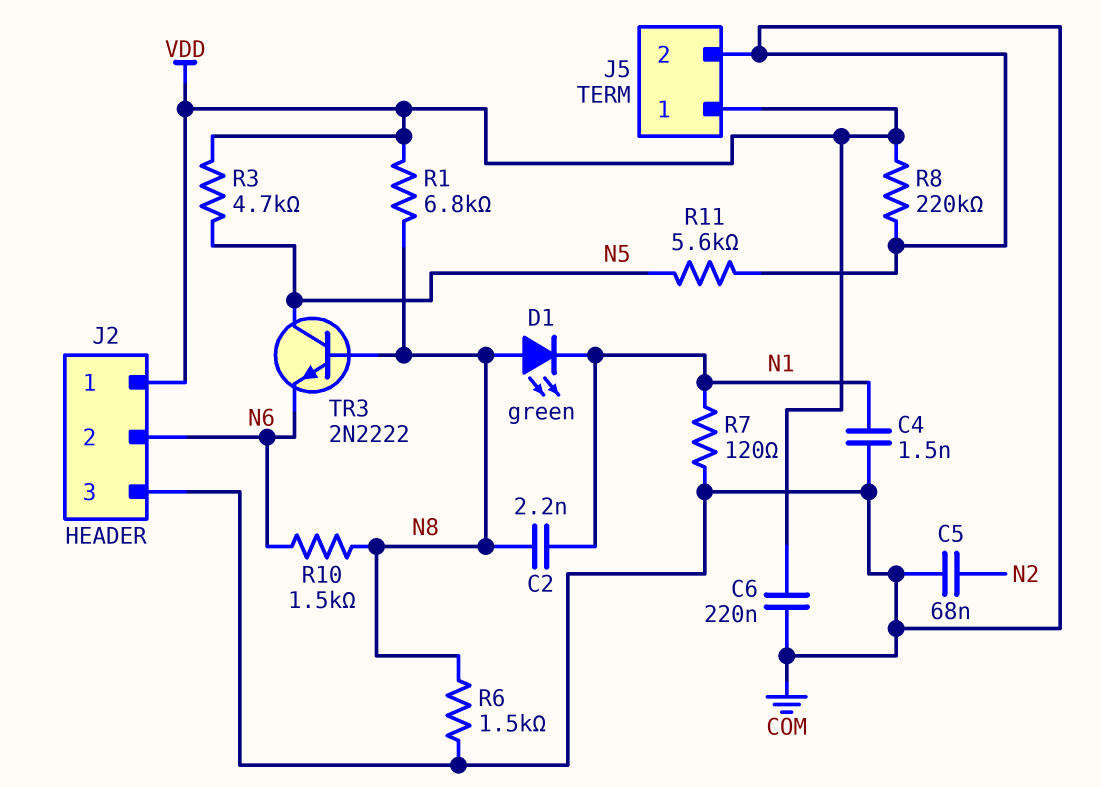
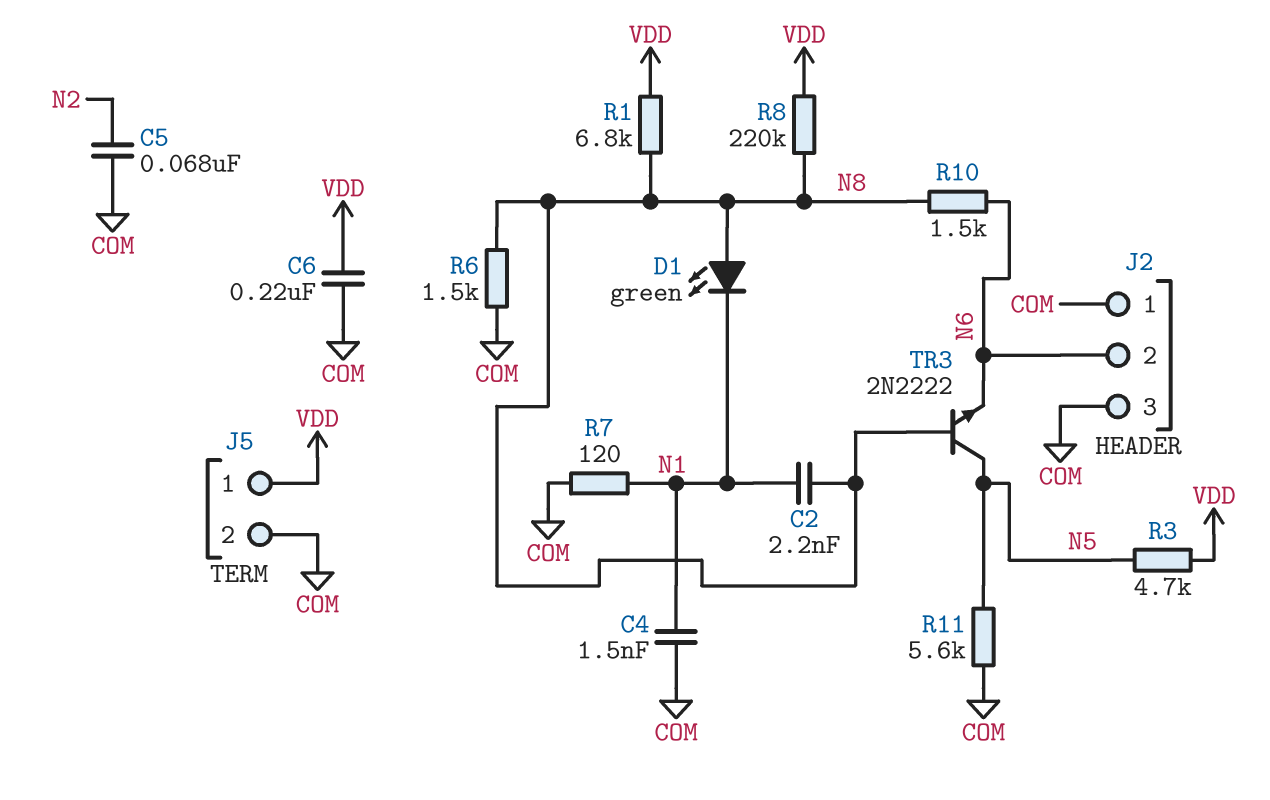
J2 pin 1: VDD -> COM
R8: 220k (COM, VDD) -> 220k (N8, VDD)

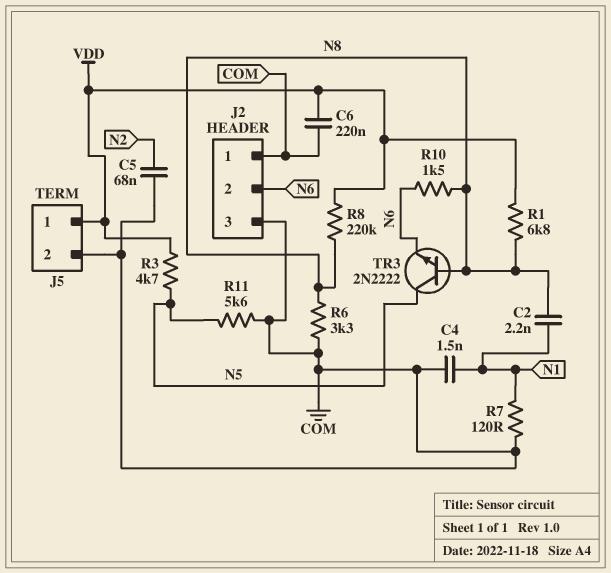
D1: LED green (A N8, K N1) -> none
R6: 1.5k (COM, N8) -> 3.3k (COM, N8)

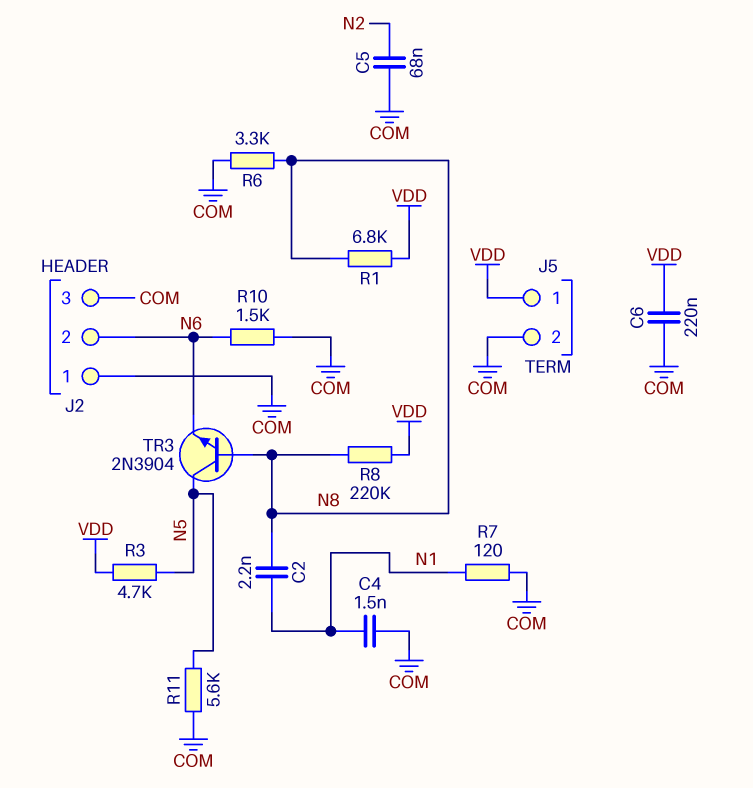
R10: 1.5k (N6, N8) -> 1.5k (COM, N6)
TR3: NPN 2N2222 (B N8, C N5, E N6) -> NPN 2N3904 (B N8, C N5, E N6)

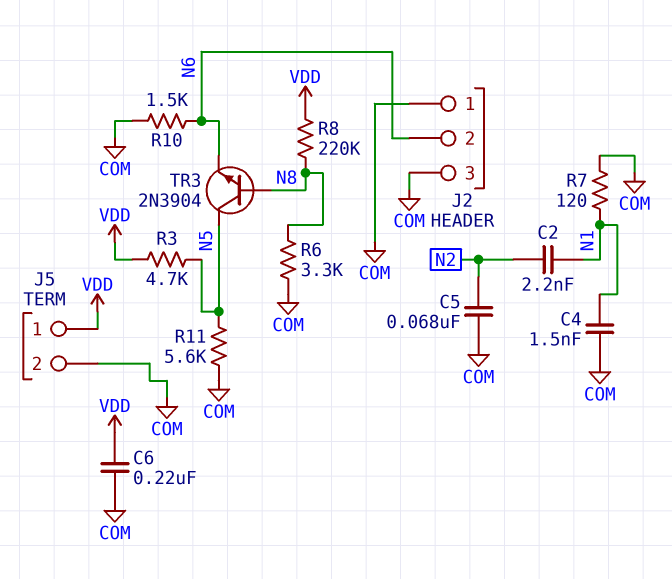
C2: 2.2nF (N1, N8) -> 2.2nF (N1, N2)
R1: 6.8k (N8, VDD) -> none

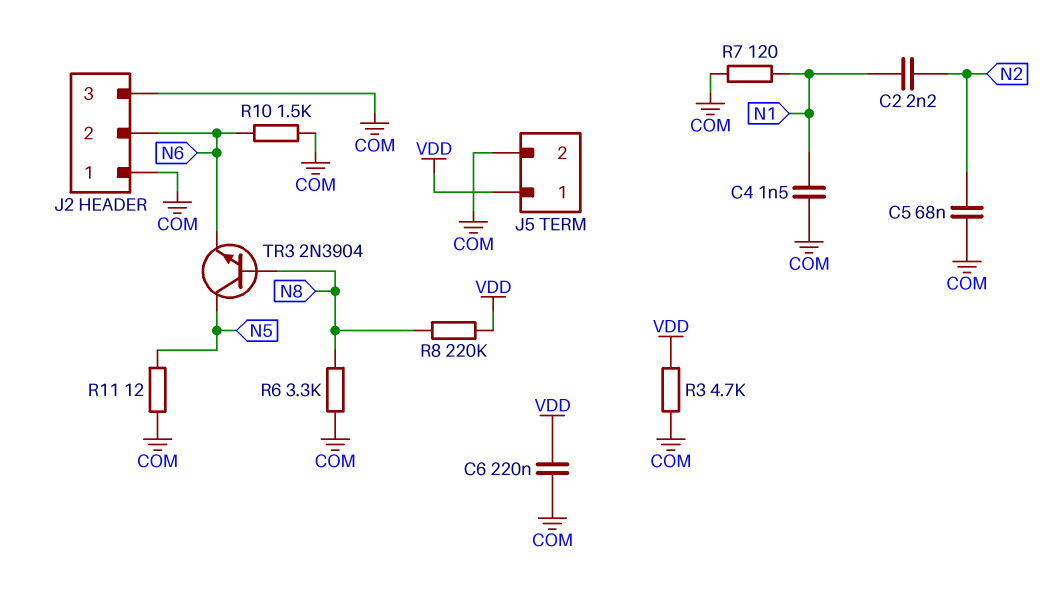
R3: 4.7k (N5, VDD) -> 4.7k (COM, VDD)
R11: 5.6k (COM, N5) -> 12 (COM, N5)

